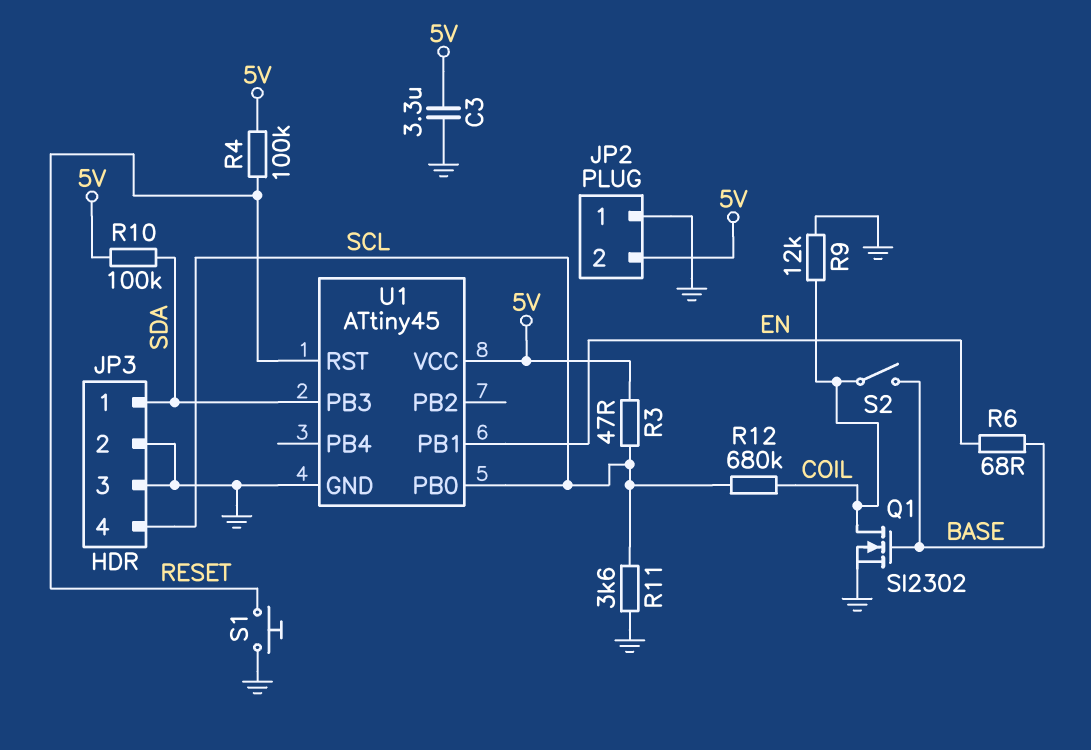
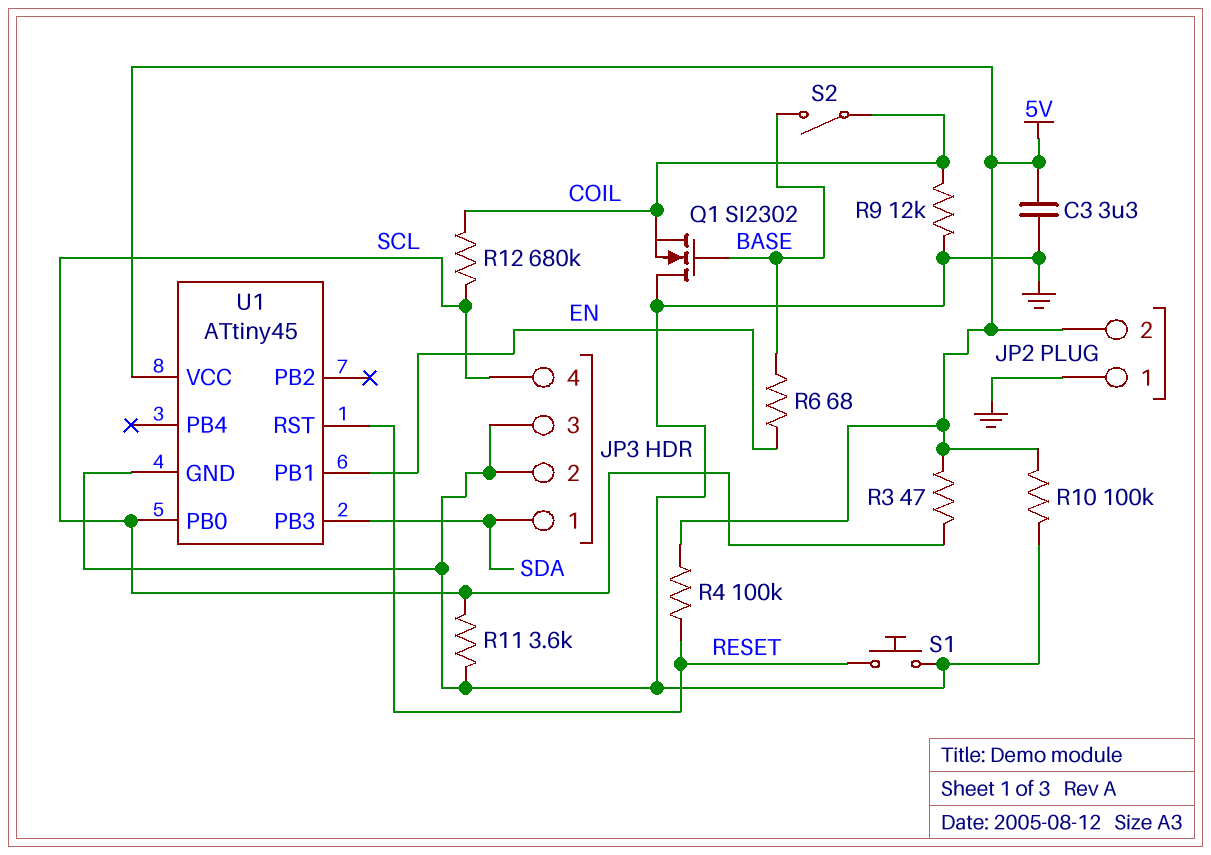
Q1: NMOS SI2302 (G BASE, D COIL, S GND) -> NMOS SI2302 (G BASE, D GND, S COIL)
R10: 100k (5V, SDA) -> 100k (5V, GND)

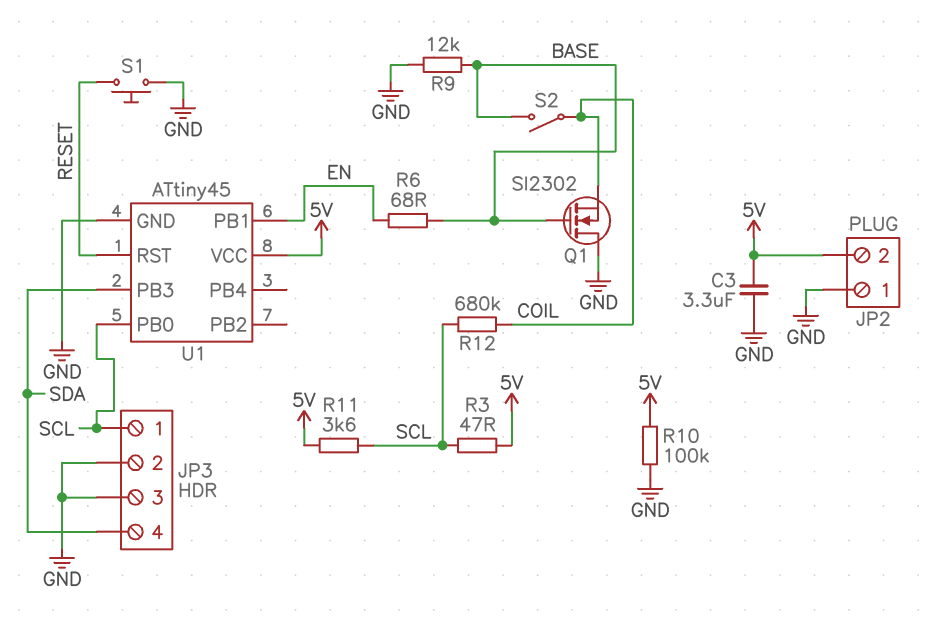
JP3 pin 1: SDA -> SCL
JP3 pin 4: SCL -> SDA
R4: 100k (5V, RESET) -> none
R9: 12k (COIL, GND) -> 12k (BASE, GND)
R11: 3.6k (GND, SCL) -> 3.6k (5V, SCL)

